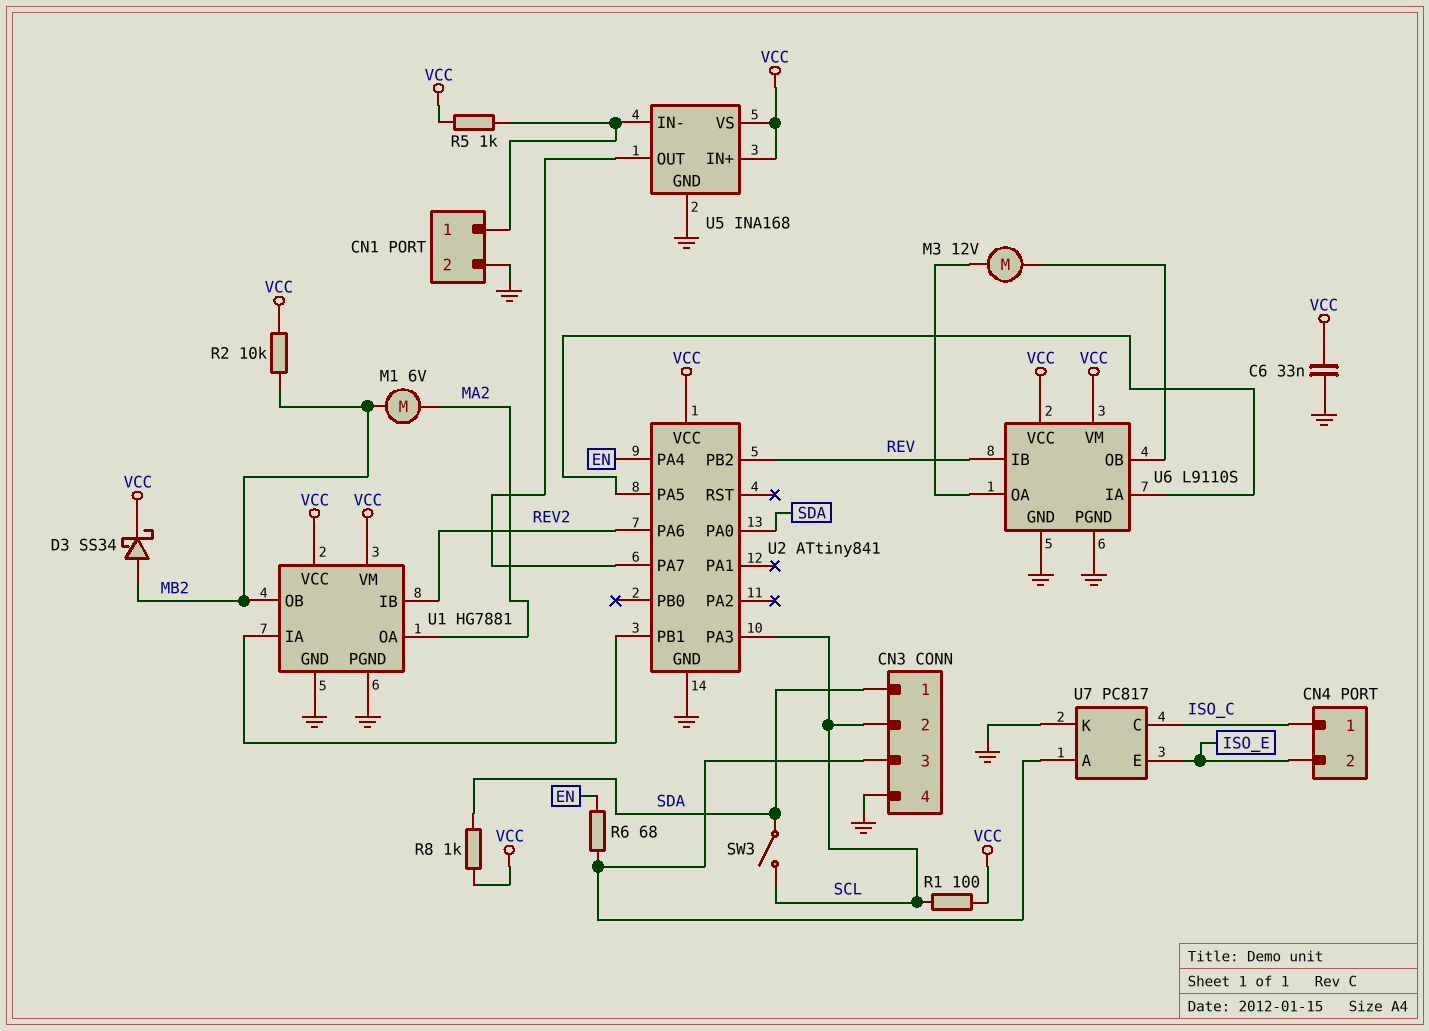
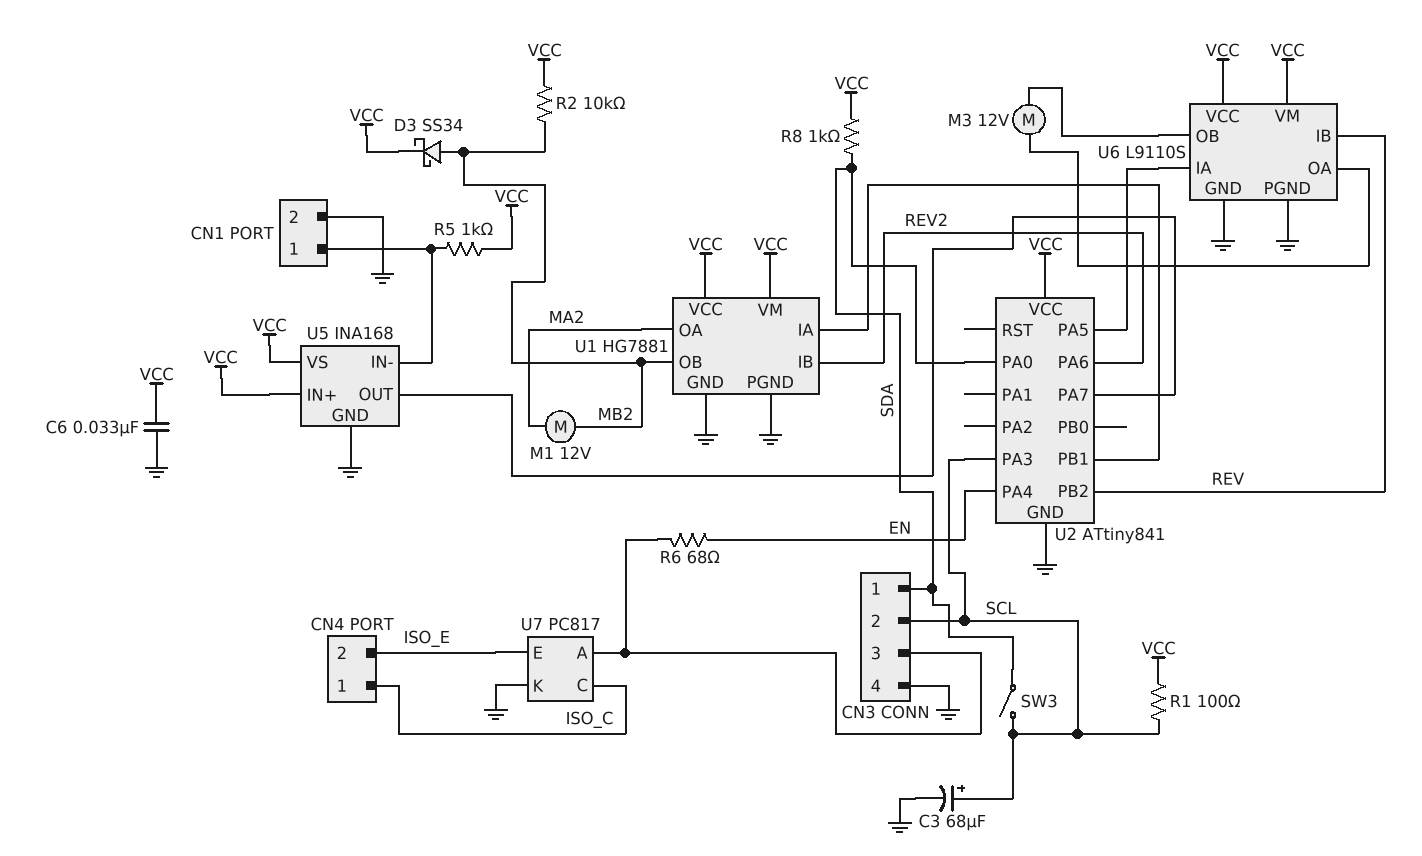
C3: none -> 68uF (plus SCL, minus GND)
M1: motor 6V (MA2, MB2) -> motor 12V (MA2, MB2)

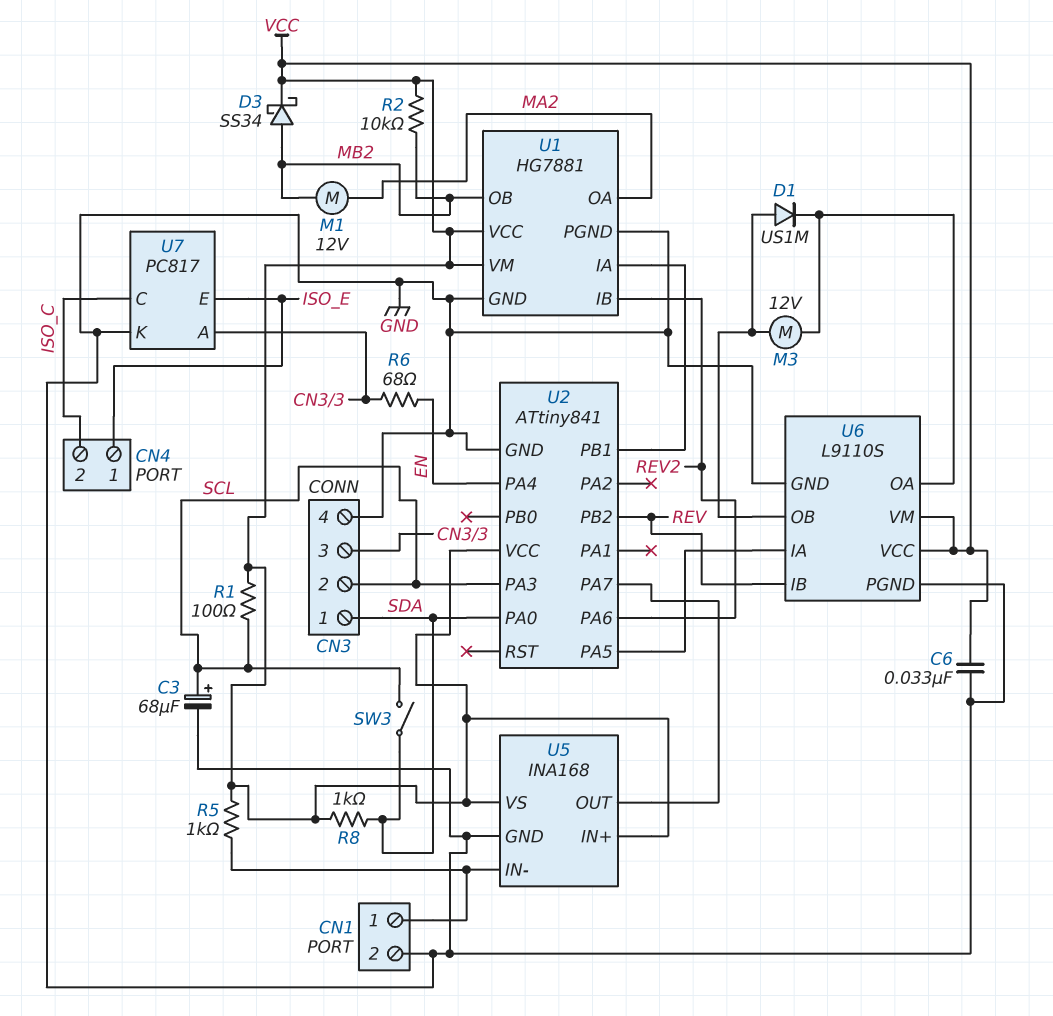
CN4 pin 1: ISO_C -> ISO_E
CN4 pin 2: ISO_E -> ISO_C
D1: none -> diode US1M (A U6/OB, K U6/OA)

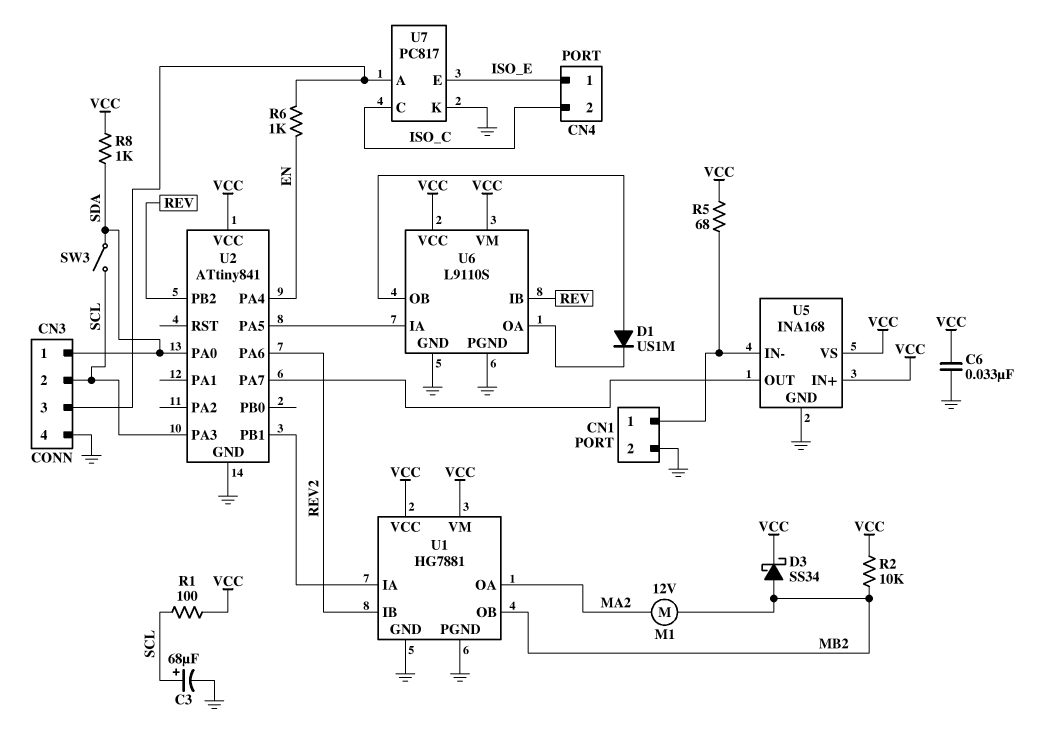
M3: motor 12V (U6/OA, U6/OB) -> none
R5: 1k (CN1/1, VCC) -> 68 (CN1/1, VCC)
R6: 68 (CN3/3, EN) -> 1k (CN3/3, EN)

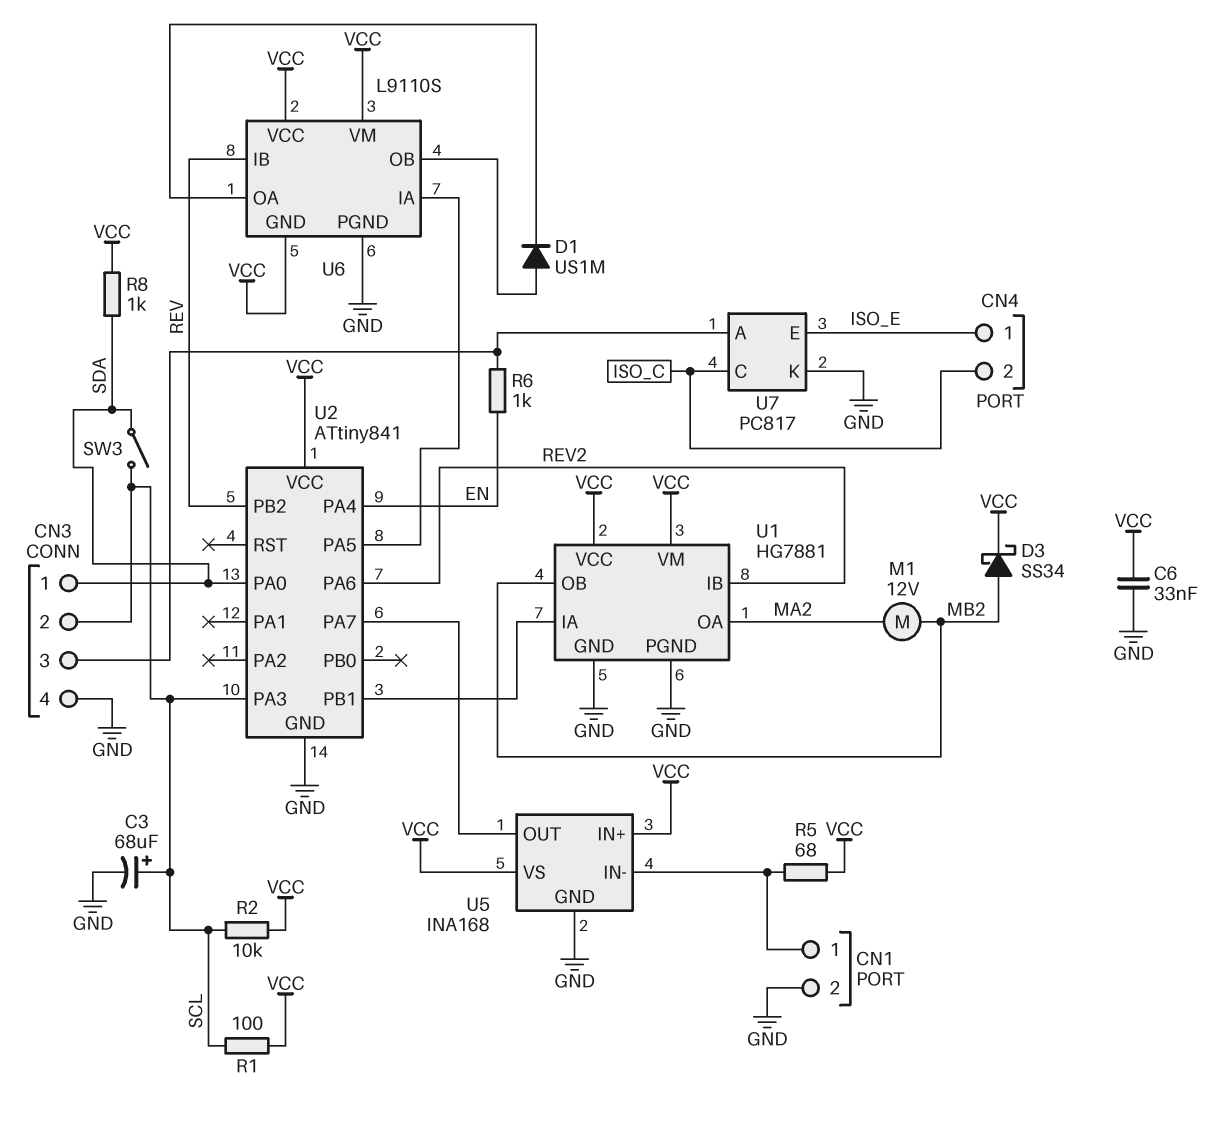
R2: 10k (MB2, VCC) -> 10k (SCL, VCC)
U6 pin GND: GND -> VCC

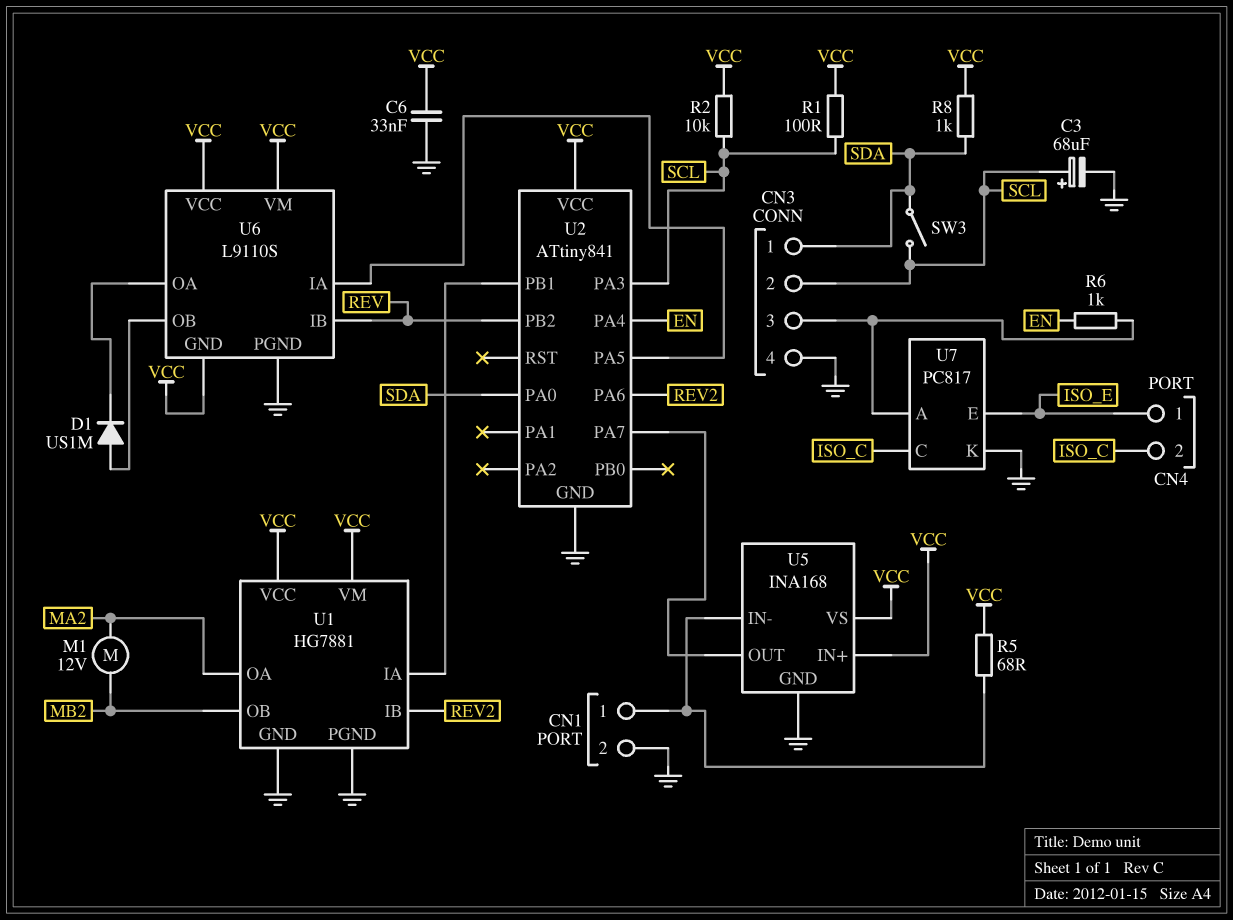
D3: schottky SS34 (A MB2, K VCC) -> none

